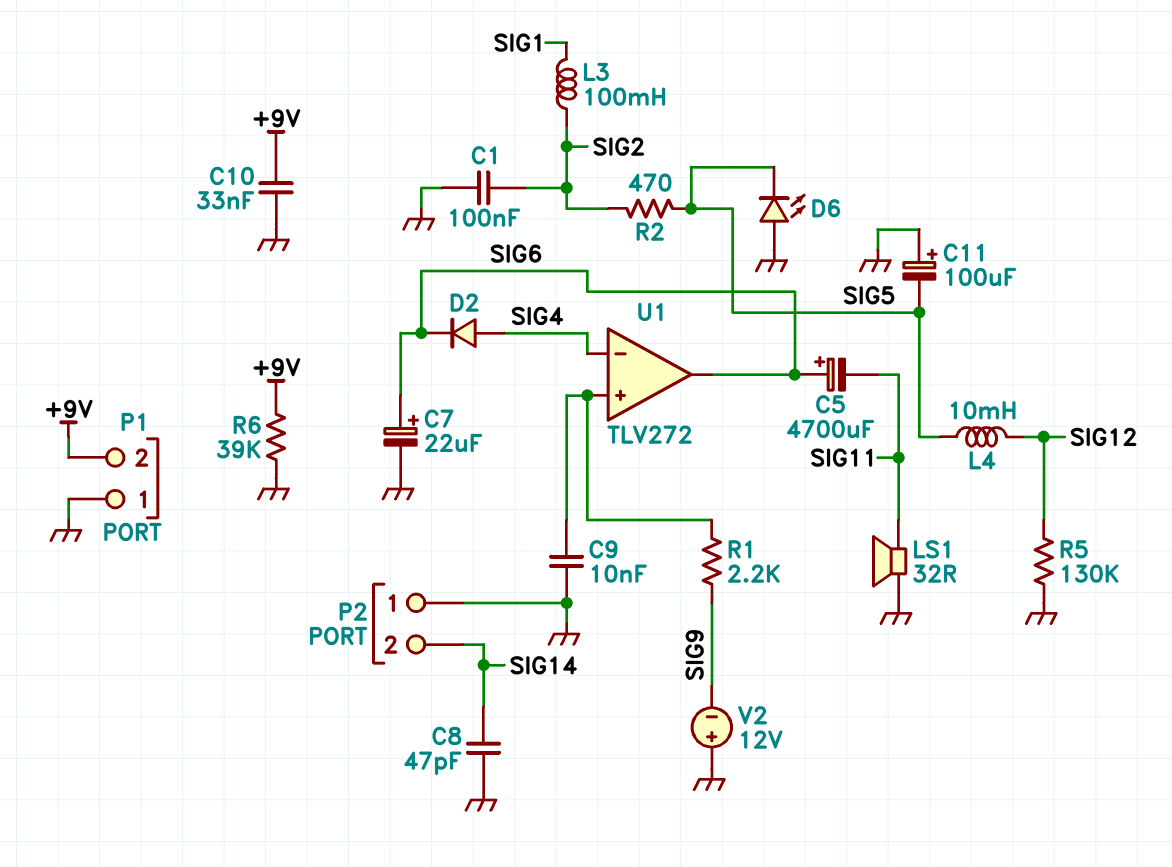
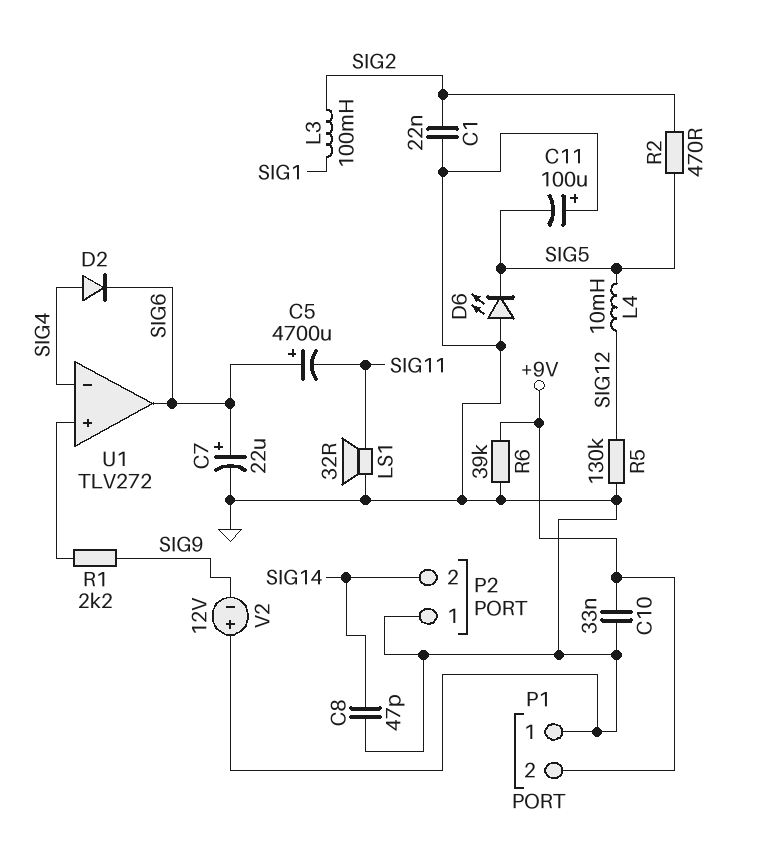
C1: 100nF (GND, SIG2) -> 22nF (GND, SIG2)
C9: 10nF (GND, U1/in+) -> none

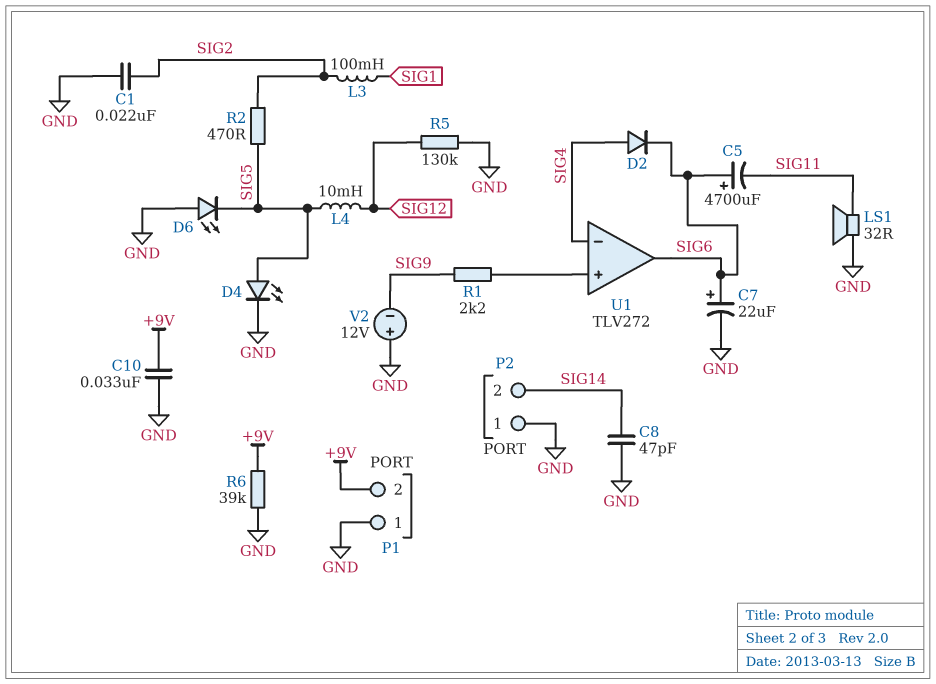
C11: 100uF (plus GND, minus SIG5) -> none
D4: none -> LED (A SIG5, K GND)

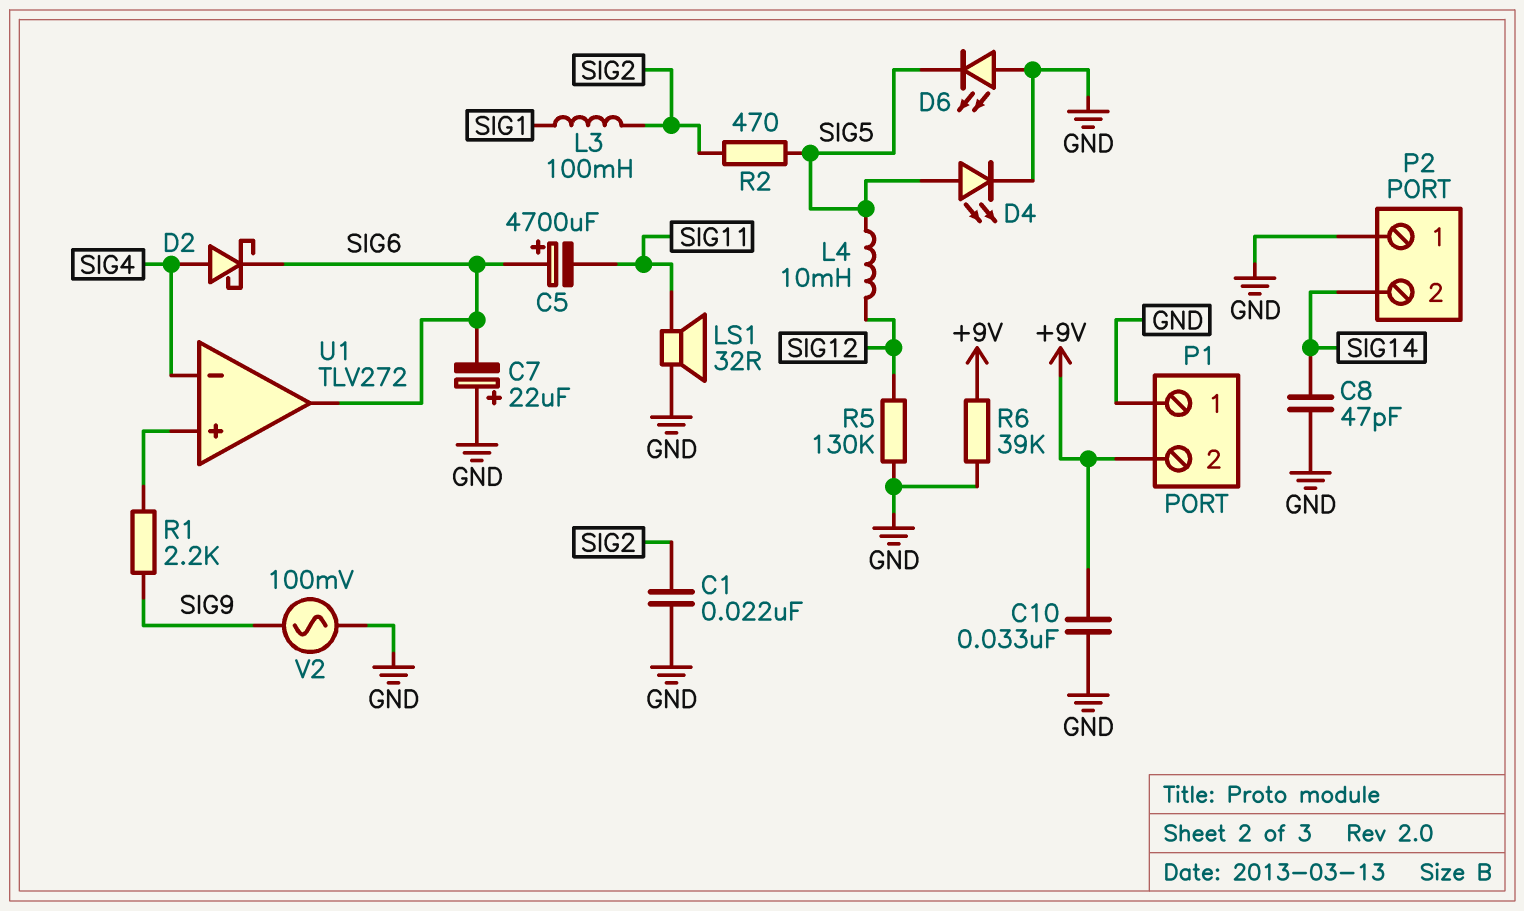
C7: 22uF (plus SIG6, minus GND) -> 22uF (plus GND, minus SIG6)
D2: diode (A SIG4, K SIG6) -> schottky (A SIG4, K SIG6)
V2: 12V (plus GND, minus SIG9) -> AC 100mV (GND, SIG9)

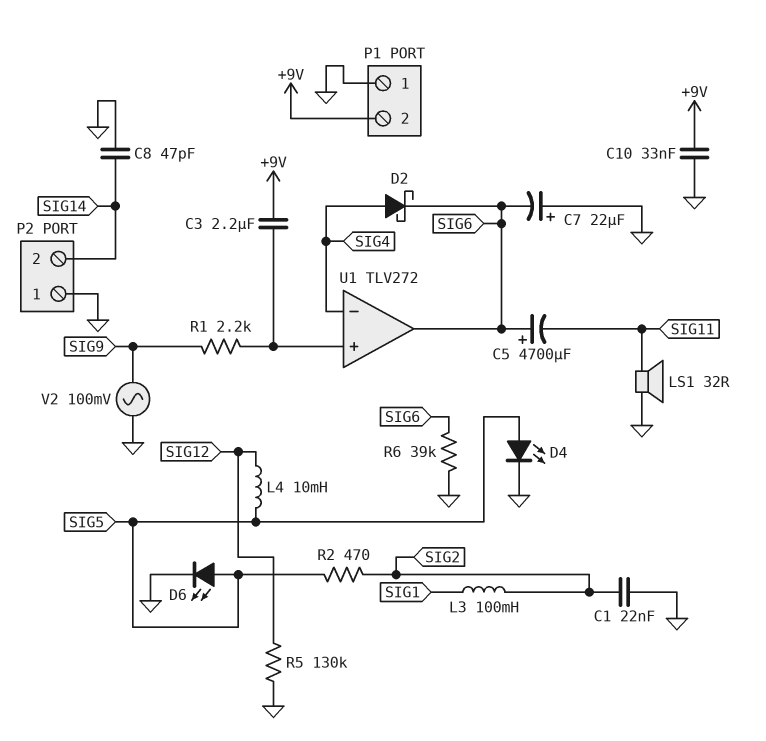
C3: none -> 2.2uF (+9V, U1/in+)
D6: LED (A GND, K SIG5) -> LED (A SIG5, K GND)
R6: 39k (+9V, GND) -> 39k (GND, SIG6)

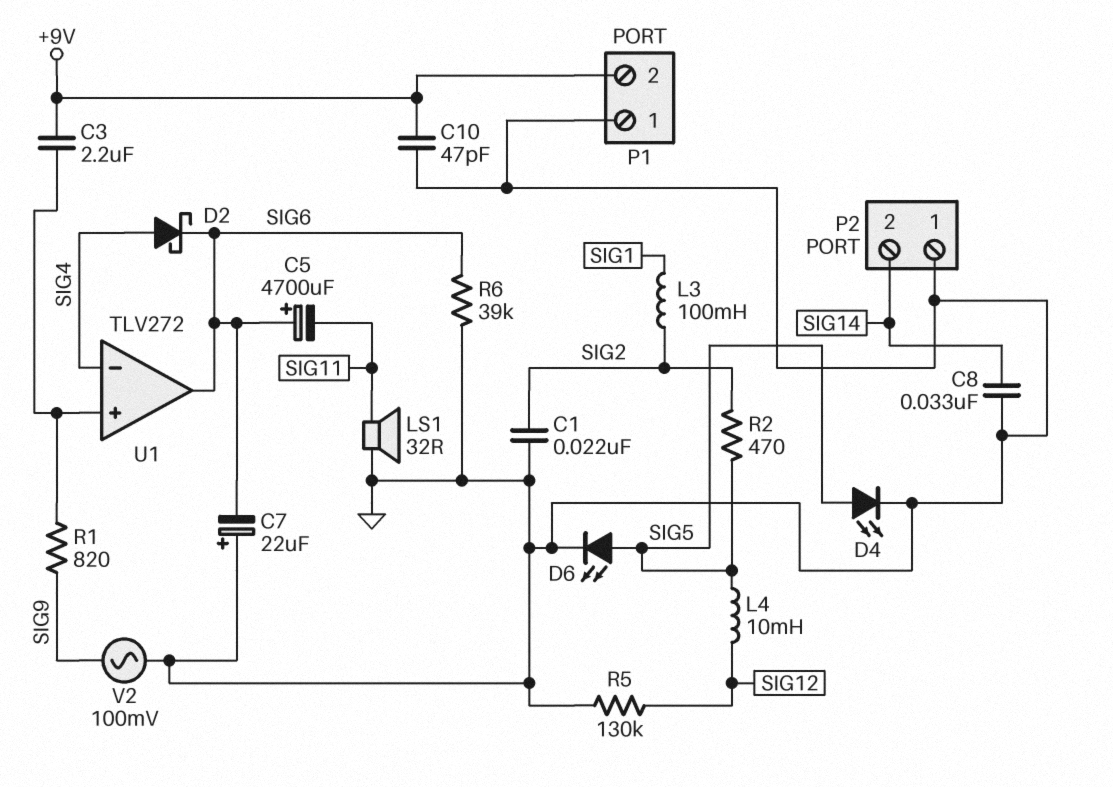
C8: 47pF (GND, SIG14) -> 33nF (GND, SIG14)
C10: 33nF (+9V, GND) -> 47pF (+9V, GND)
R1: 2.2k (SIG9, U1/in+) -> 820 (SIG9, U1/in+)

